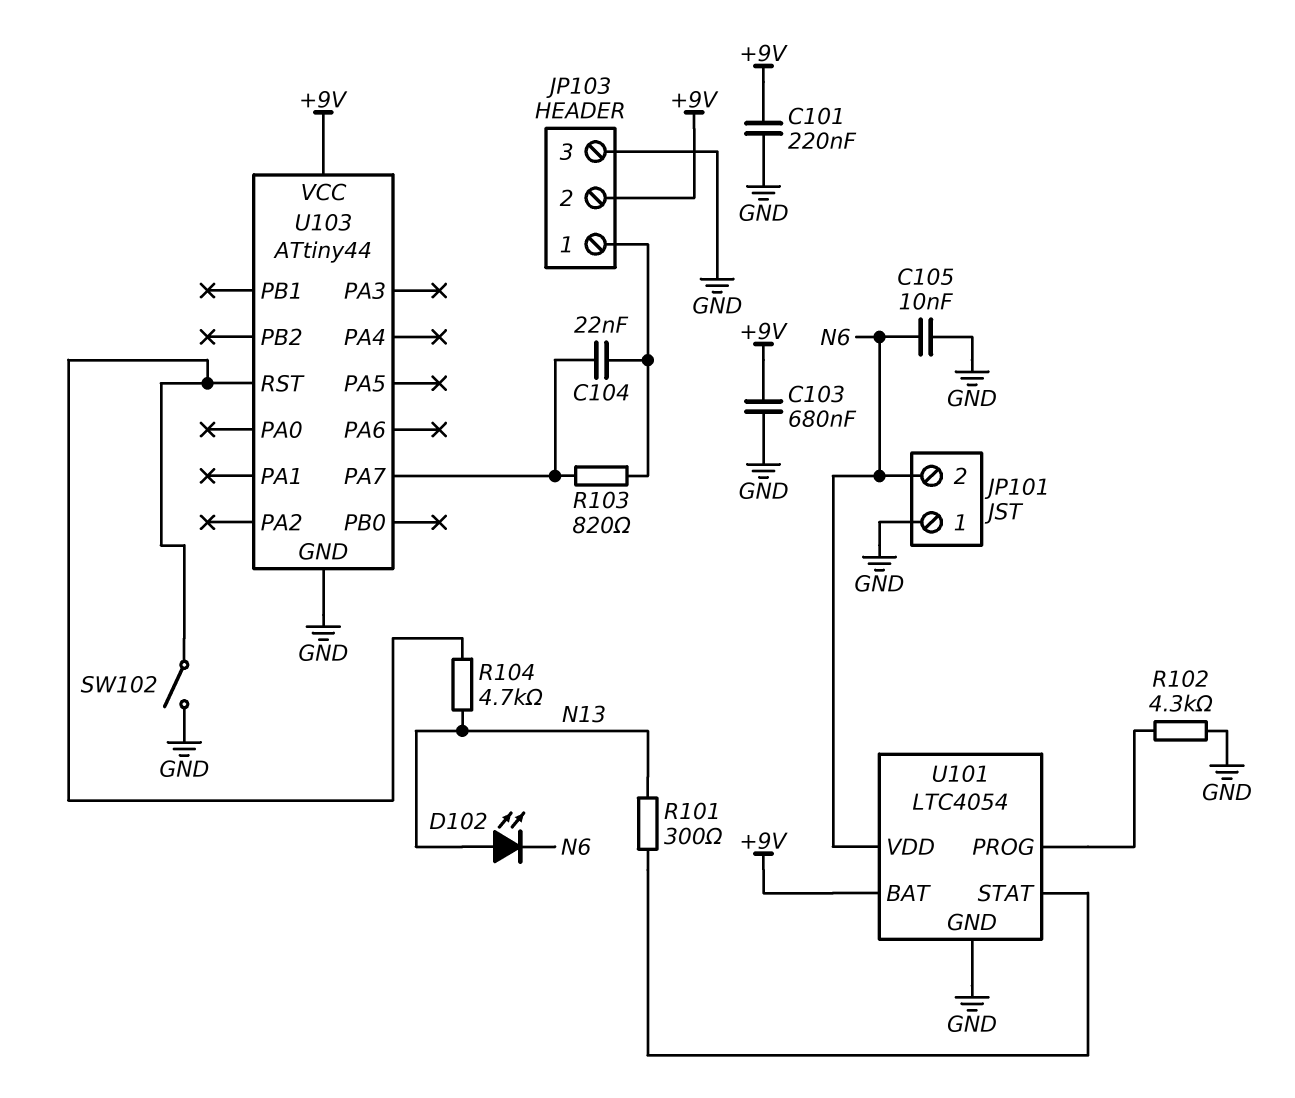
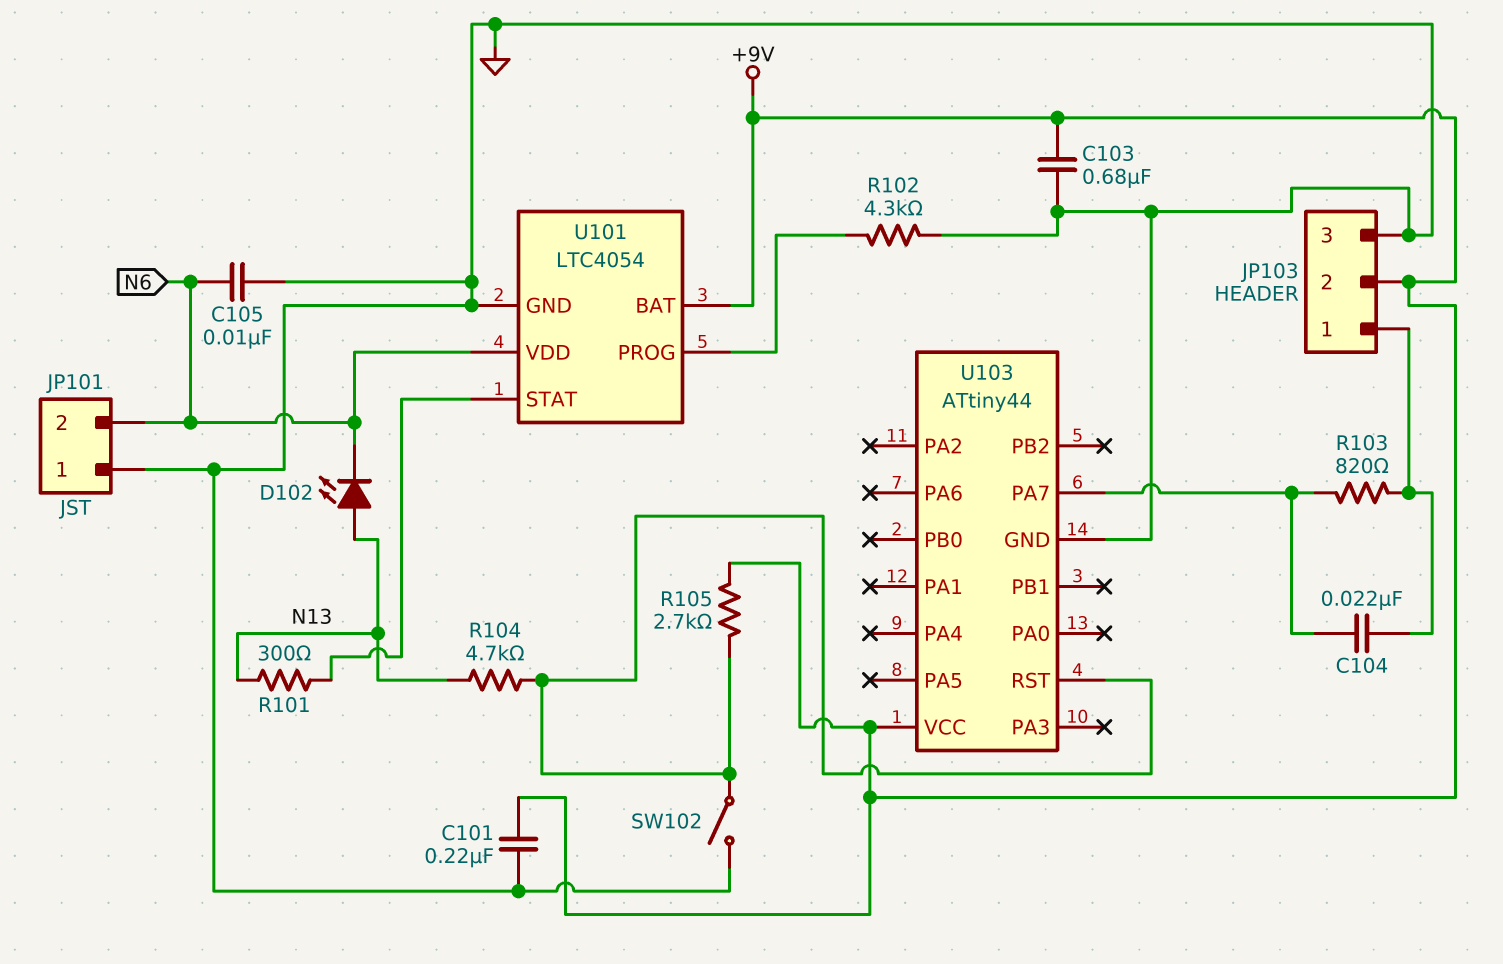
R105: none -> 2.7k (+9V, U103/RST)

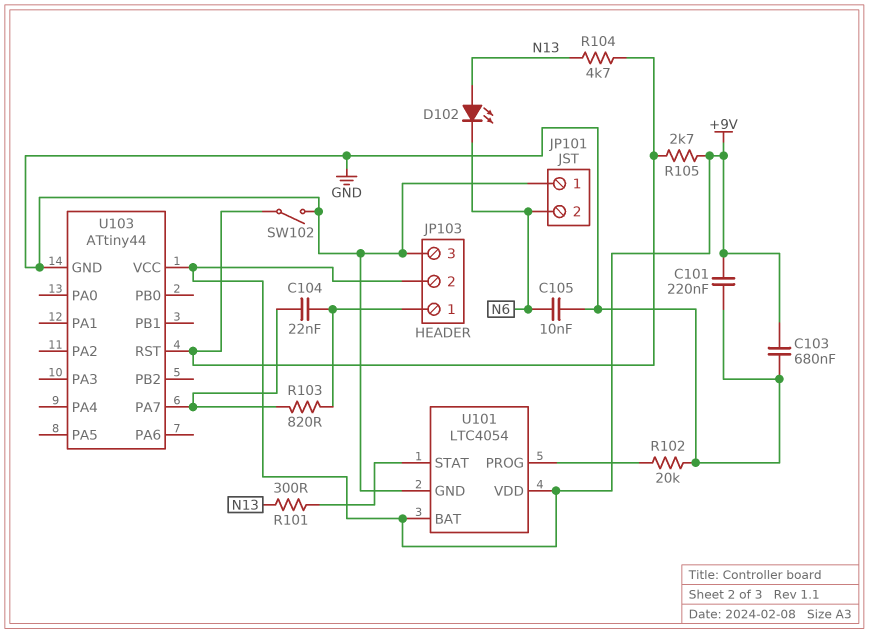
R102: 4.3k (GND, U101/PROG) -> 20k (GND, U101/PROG)
U101 pin VDD: N6 -> +9V

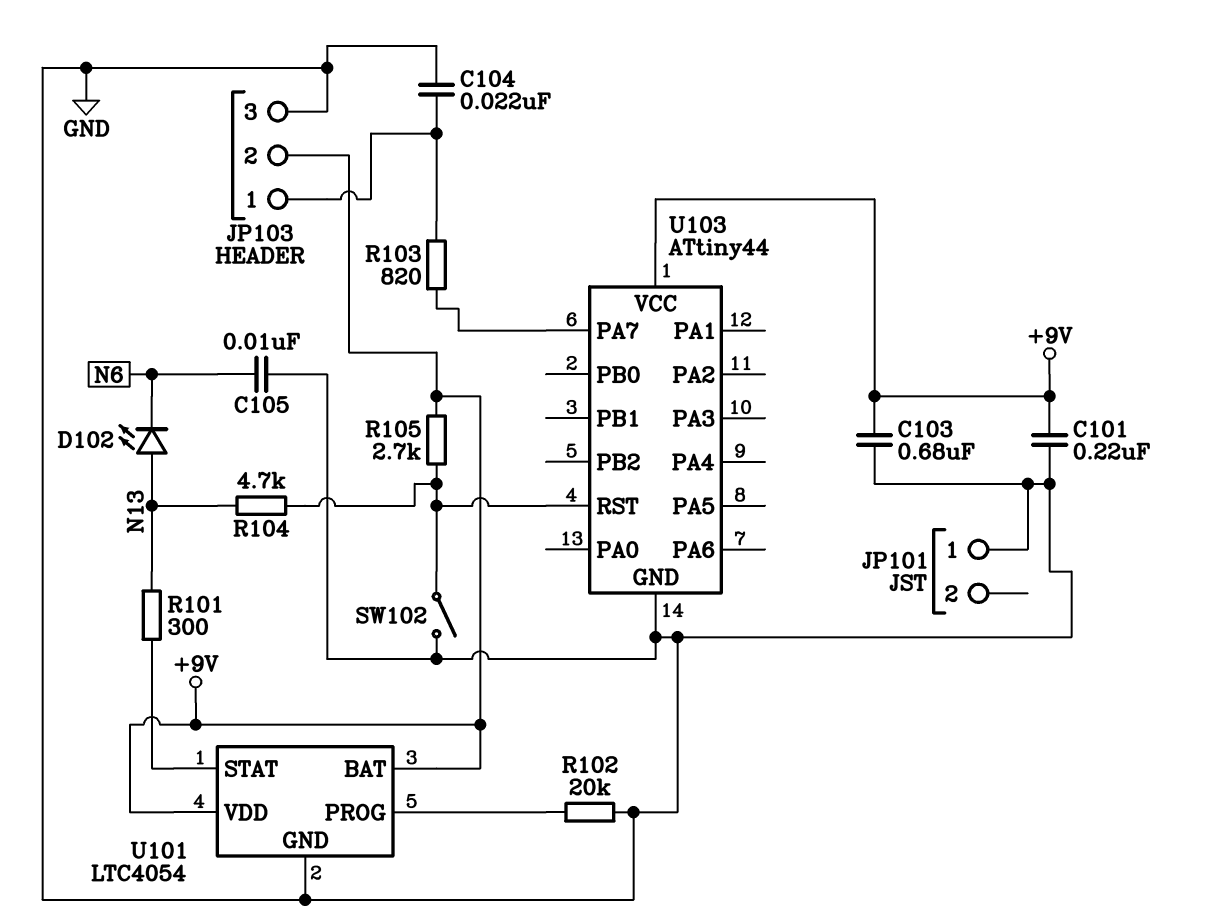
C104: 22nF (JP103/1, U103/PA7) -> 22nF (GND, JP103/1)
JP101 pin 2: N6 -> none

